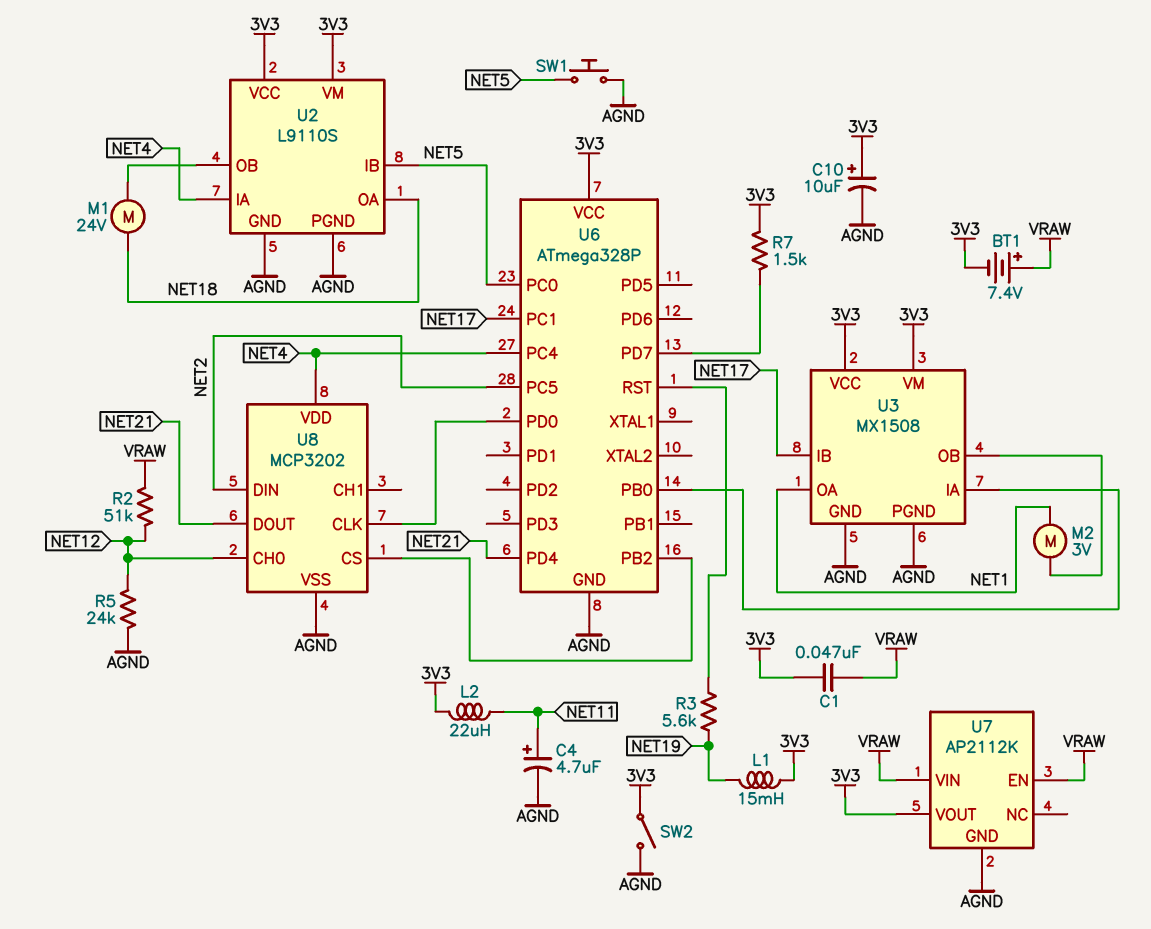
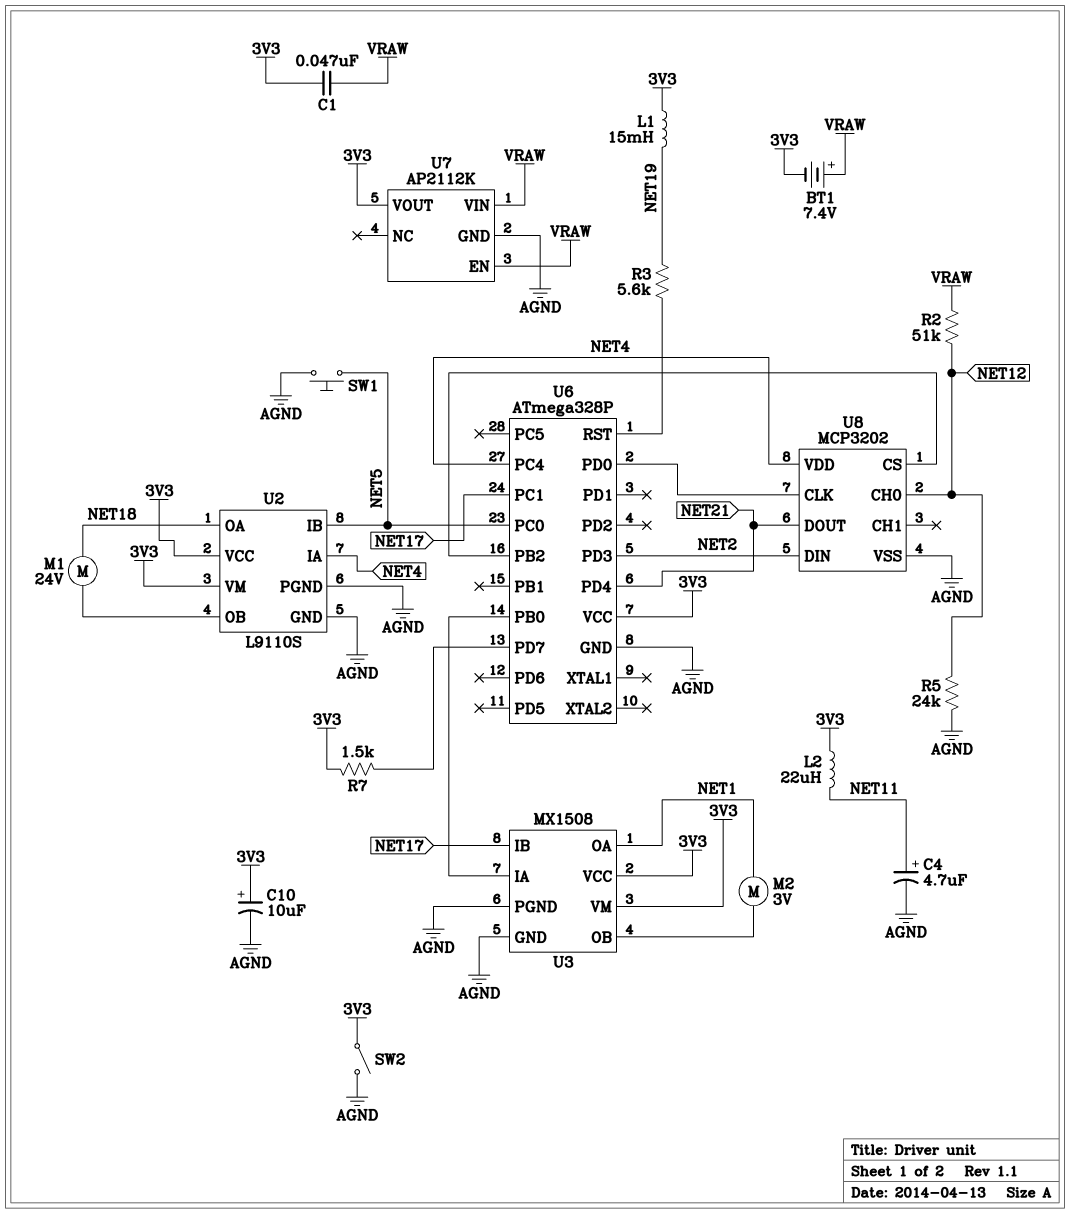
U6 pin PC5: NET2 -> none
U6 pin PD3: none -> NET2

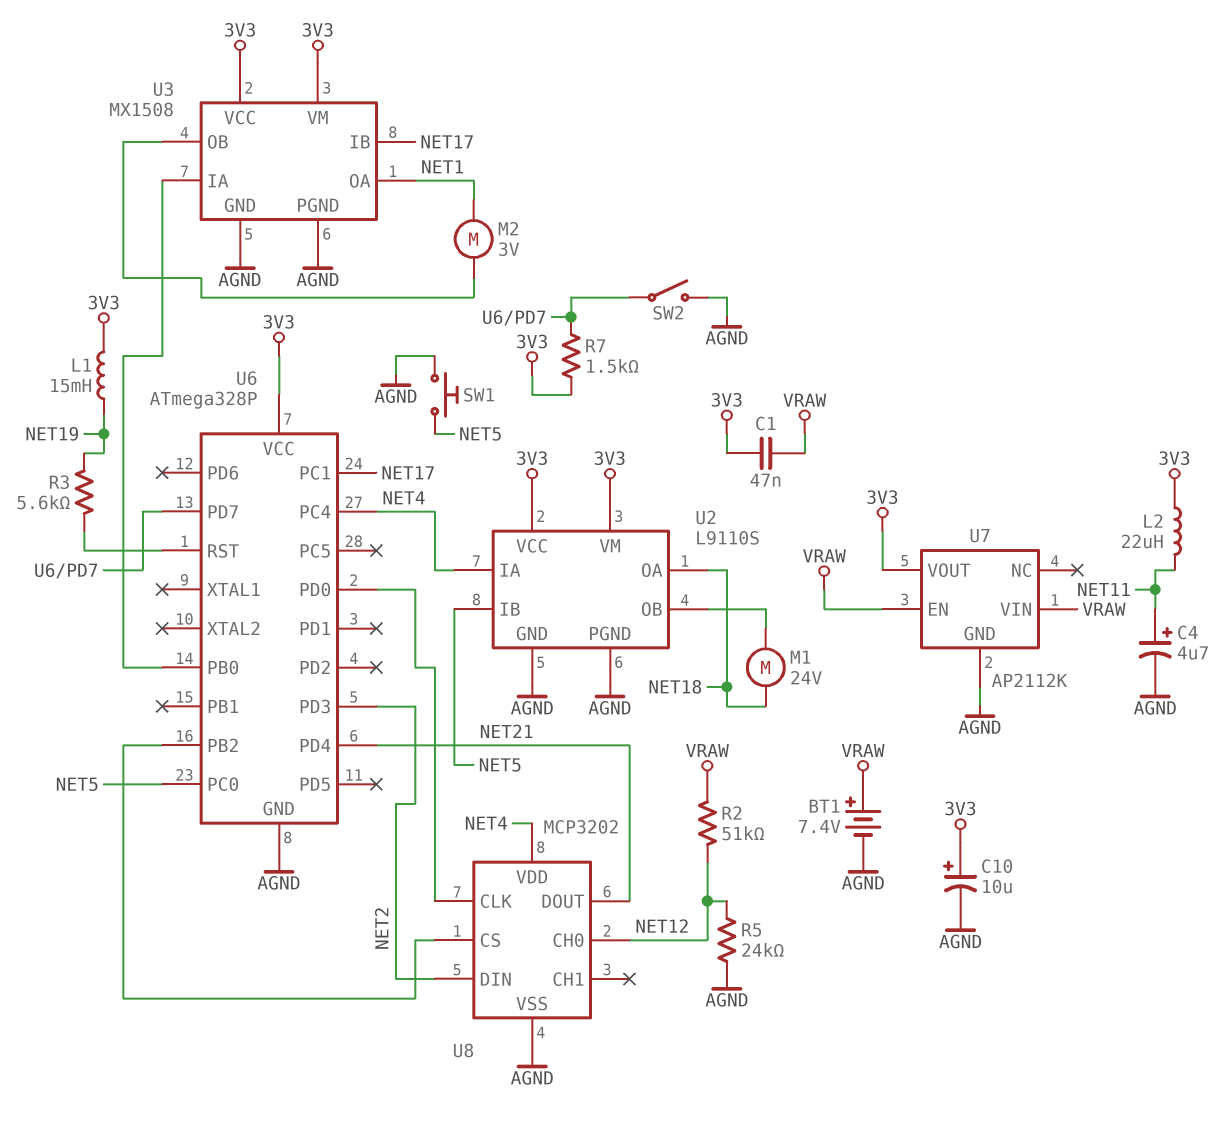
BT1: 7.4V (plus VRAW, minus 3V3) -> 7.4V (plus VRAW, minus AGND)
SW2: switch (3V3, AGND) -> switch (AGND, U6/PD7)

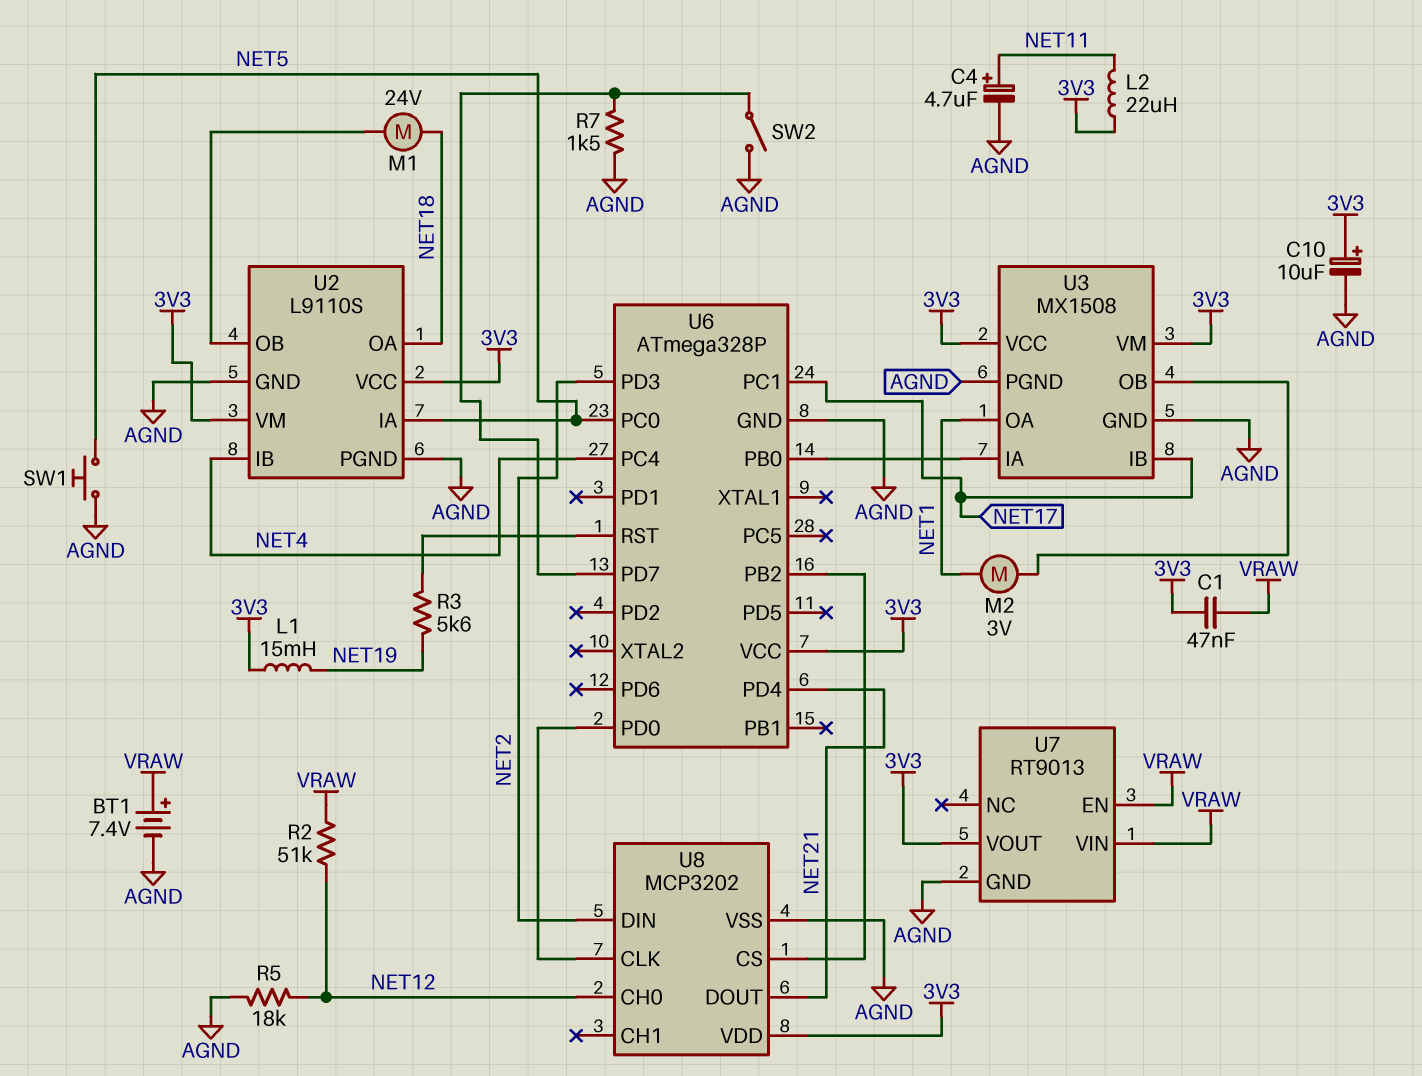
R5: 24k (AGND, NET12) -> 18k (AGND, NET12)
R7: 1.5k (3V3, U6/PD7) -> 1.5k (AGND, U6/PD7)
U2 pin IA: NET4 -> NET5
U2 pin IB: NET5 -> NET4
U7: AP2112K -> RT9013
U8 pin VDD: NET4 -> 3V3

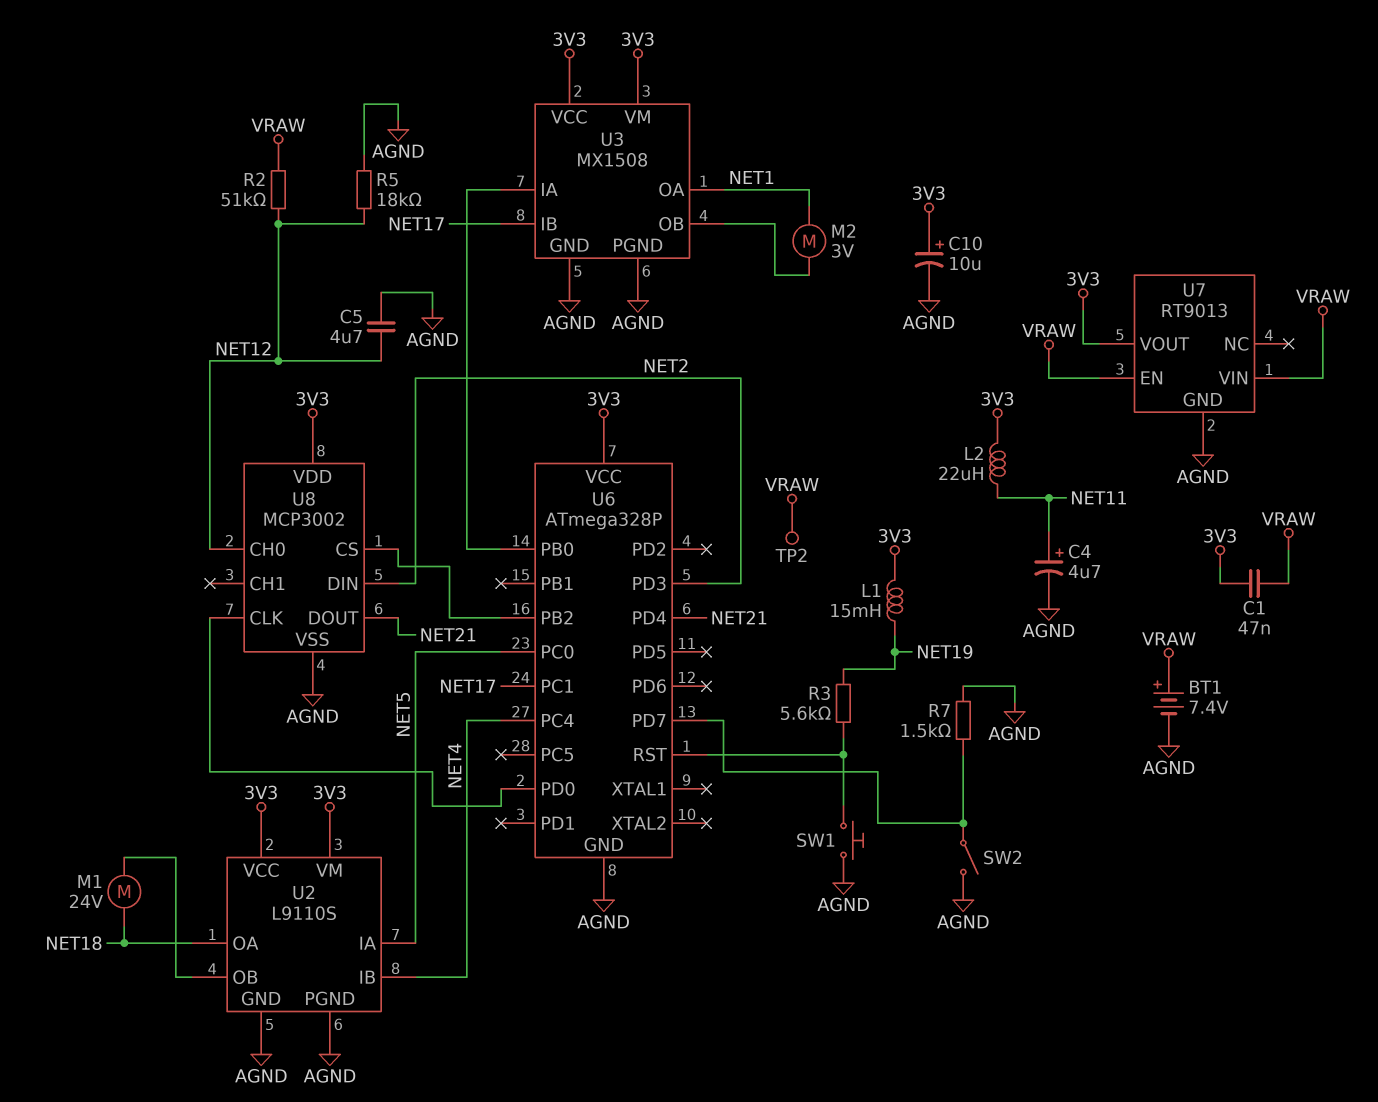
C5: none -> 4.7uF (AGND, NET12)
SW1: button (AGND, NET5) -> button (AGND, U6/RST)
TP2: none -> test point (VRAW)
U8: MCP3202 -> MCP3002

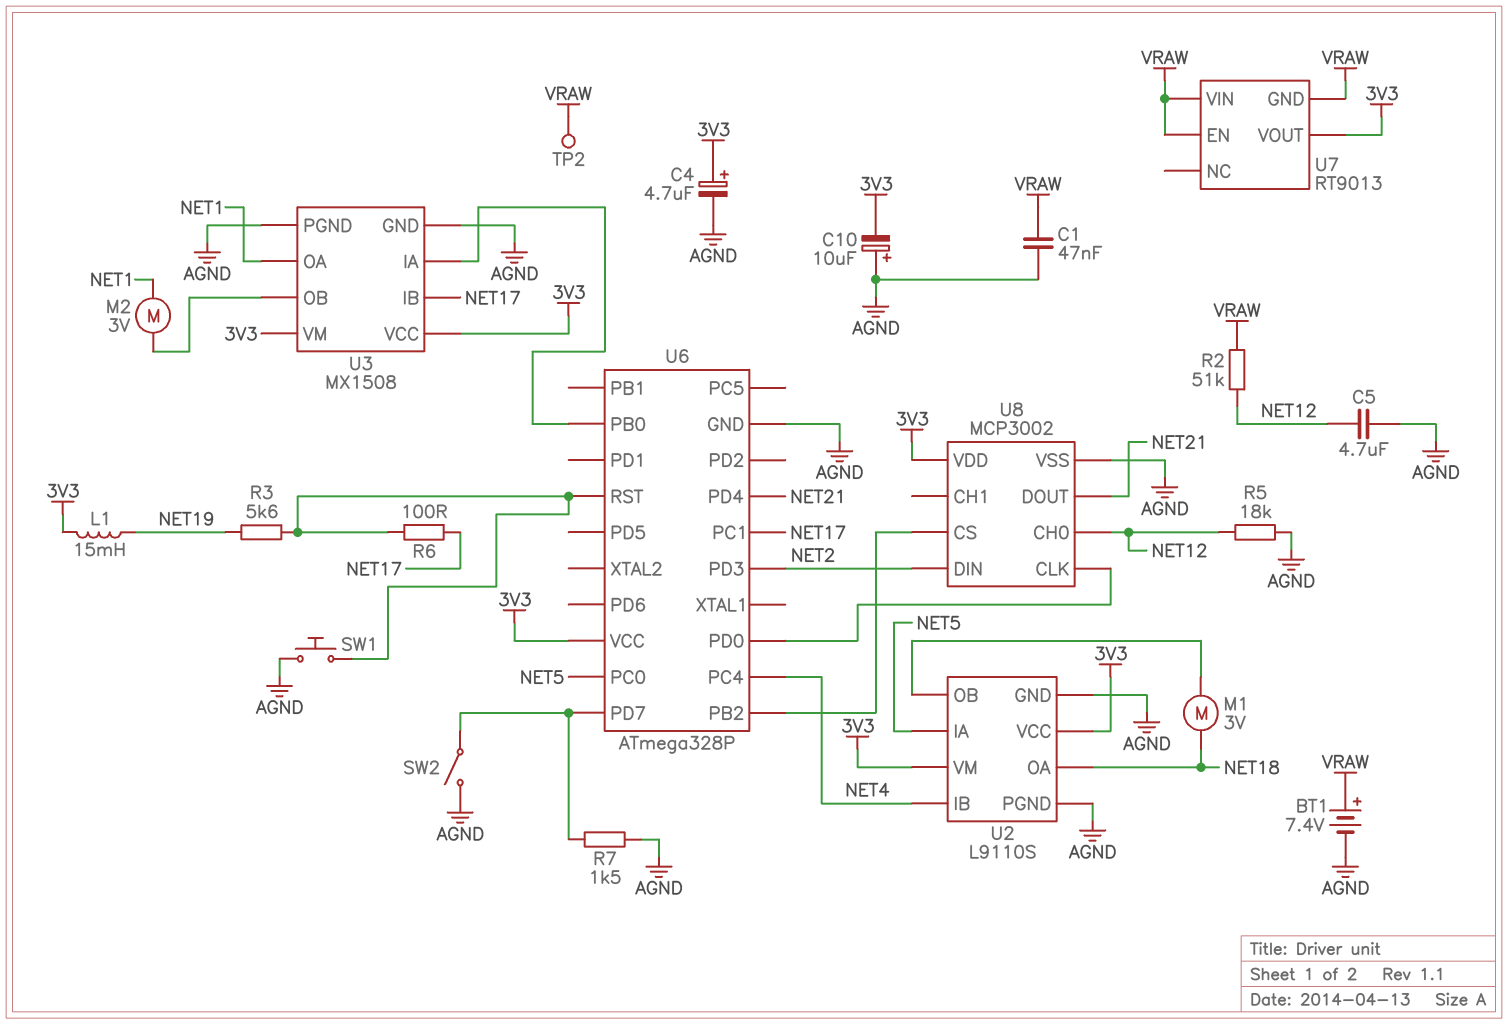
C1: 47nF (3V3, VRAW) -> 47nF (AGND, VRAW)
C4: 4.7uF (plus NET11, minus AGND) -> 4.7uF (plus 3V3, minus AGND)
C10: 10uF (plus 3V3, minus AGND) -> 10uF (plus AGND, minus 3V3)
L2: 22uH (3V3, NET11) -> none
M1: motor 24V (NET18, U2/OB) -> motor 3V (NET18, U2/OB)
R6: none -> 100 (NET17, U6/RST)
U7 pin GND: AGND -> VRAW

